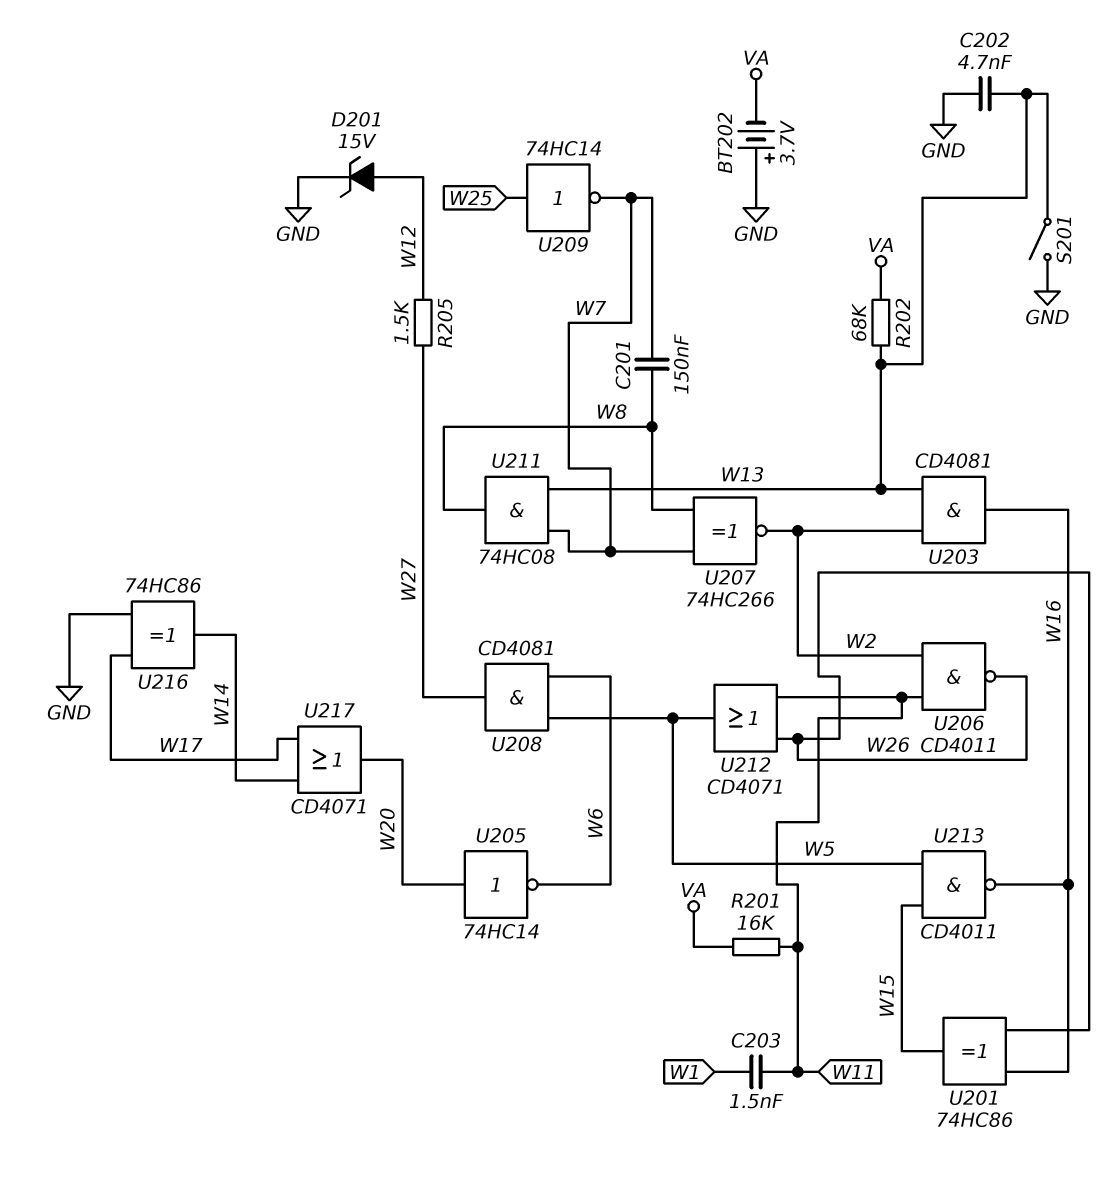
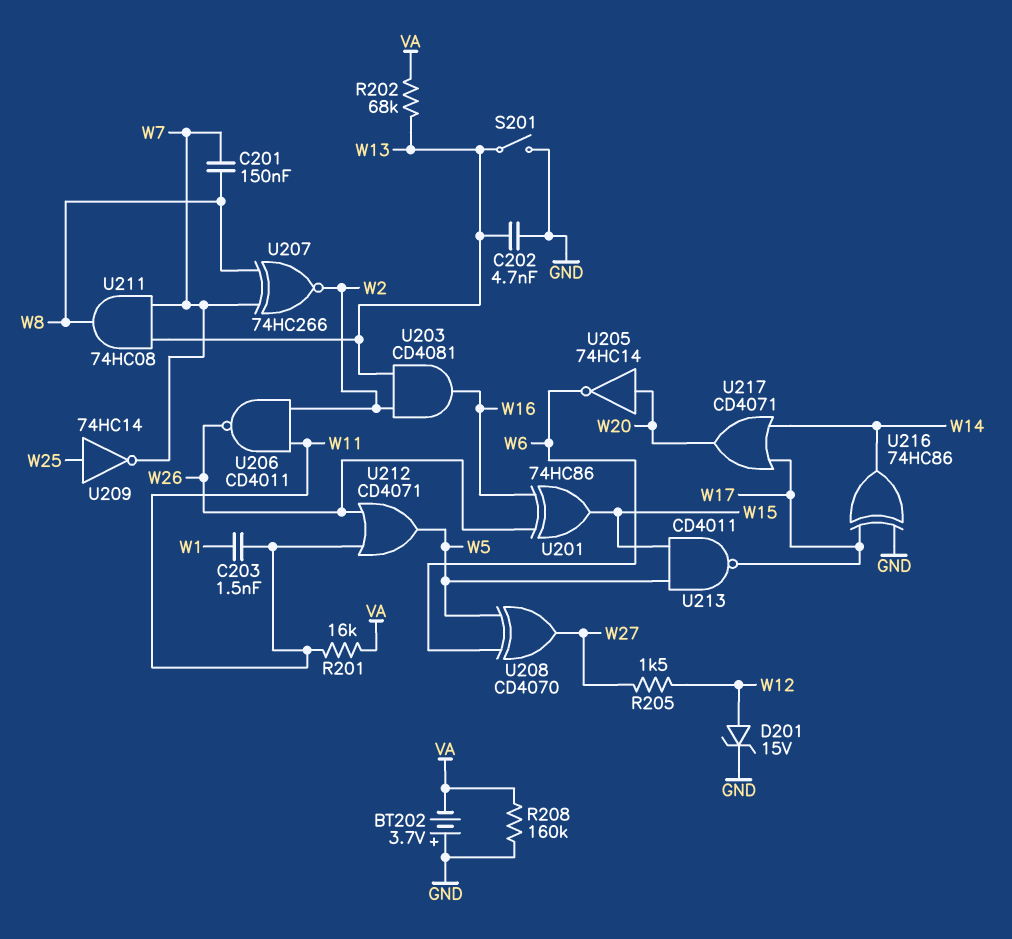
R208: none -> 160k (GND, VA)
U208: AND CD4081 (in W5, in W6, out W27) -> XOR CD4070 (in W5, in W6, out W27)
U213: NAND CD4011 (in W5, in W15, out W16) -> NAND CD4011 (in W5, in W15, out W17)

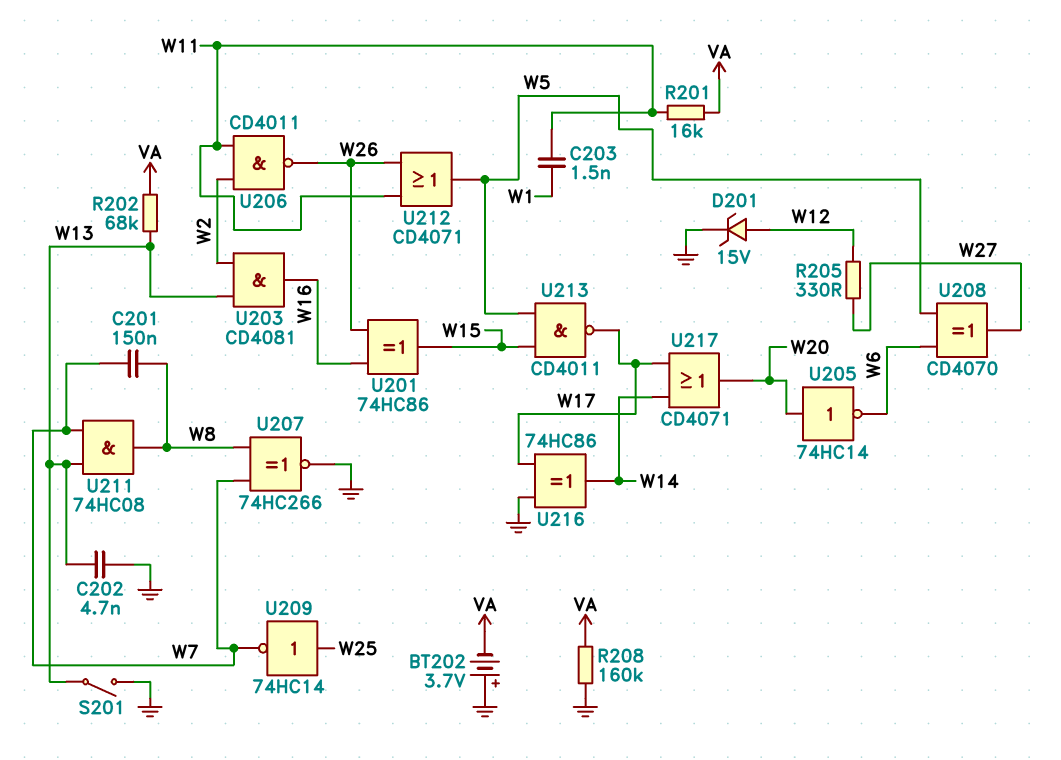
R205: 1.5k (W12, W27) -> 330 (W12, W27)
U207: XNOR 74HC266 (in W7, in W8, out W2) -> XNOR 74HC266 (in W7, in W8, out GND)

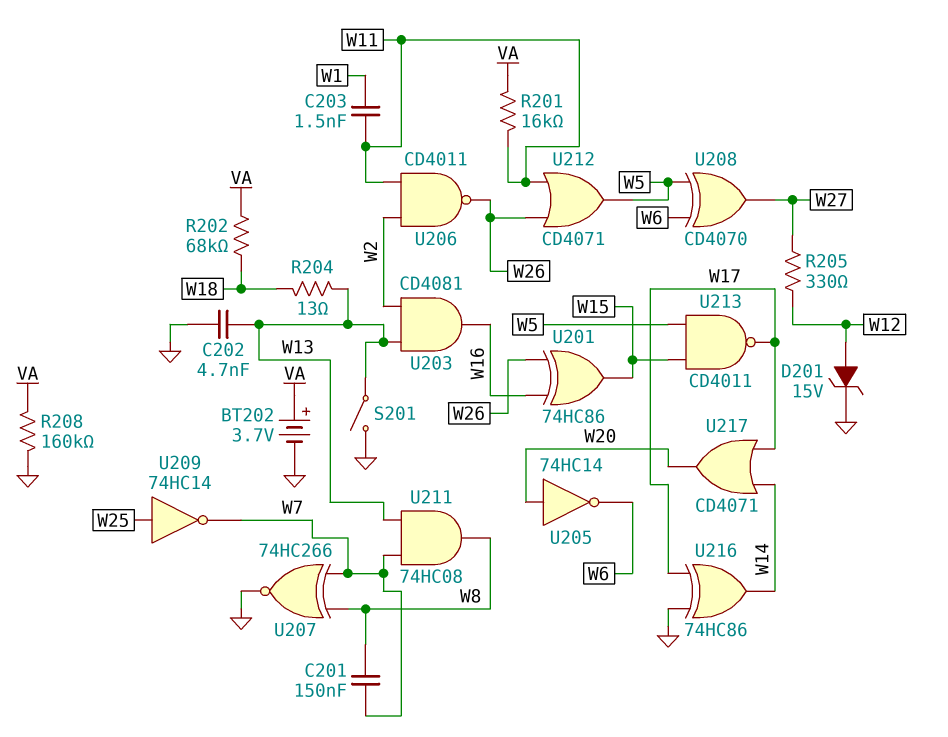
BT202: 3.7V (plus GND, minus VA) -> 3.7V (plus VA, minus GND)
R202: 68k (VA, W13) -> 68k (VA, W18)
R204: none -> 13 (W13, W18)

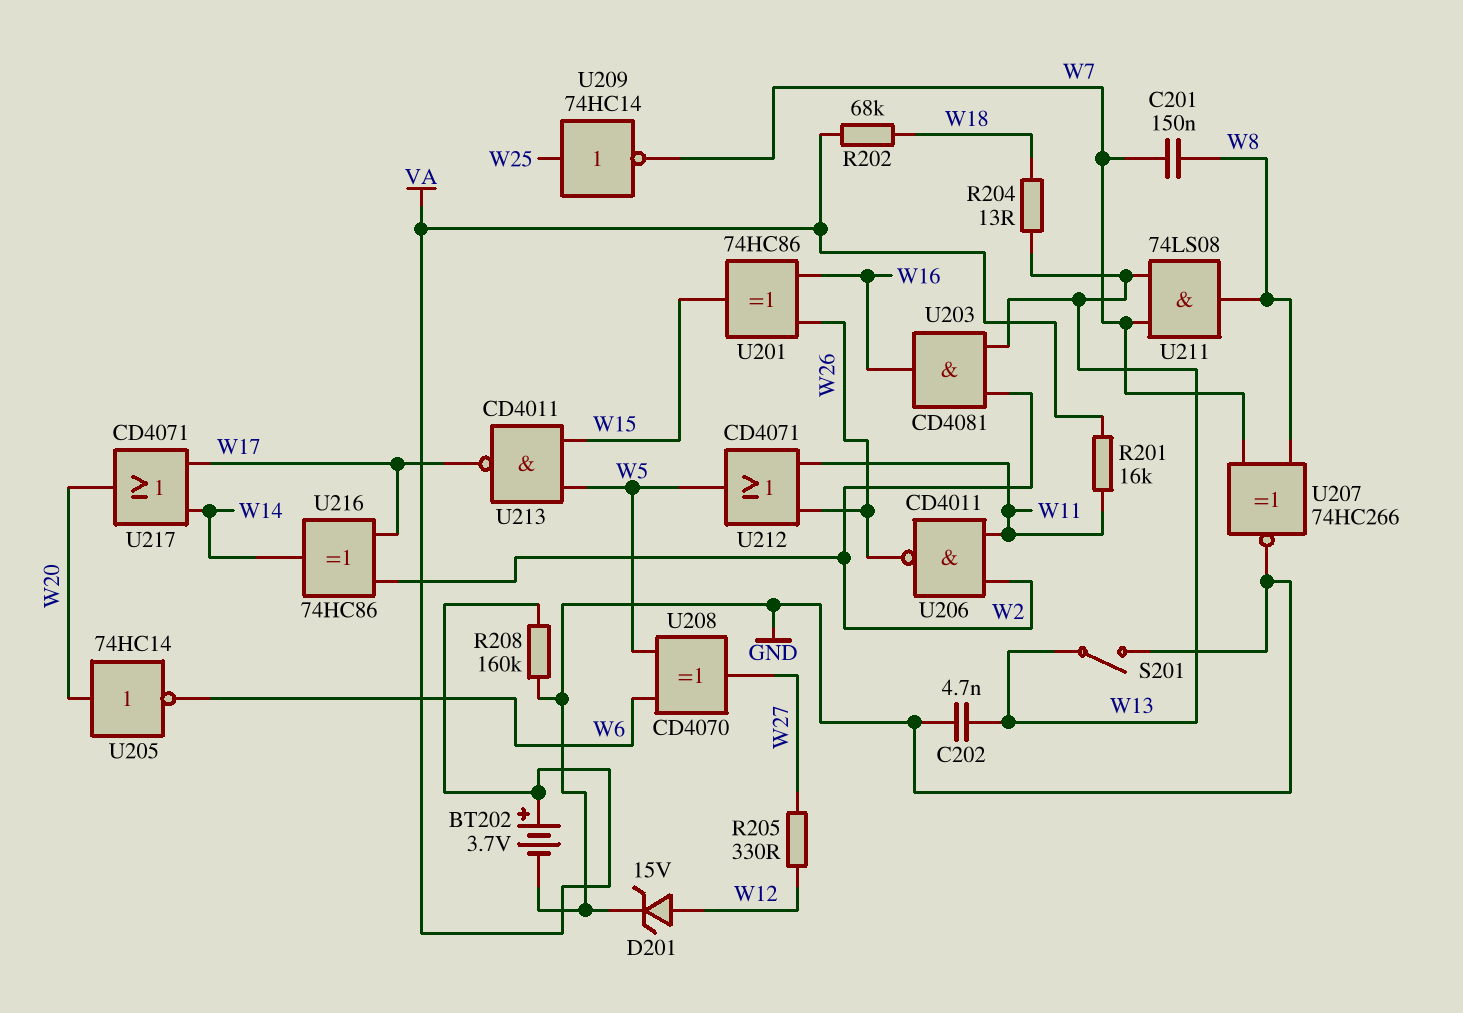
C203: 1.5nF (W1, W11) -> none
U211: AND 74HC08 (in W7, in W13, out W8) -> AND 74LS08 (in W7, in W13, out W8)
U216: XOR 74HC86 (in GND, in W17, out W14) -> XOR 74HC86 (in W2, in W17, out W14)

